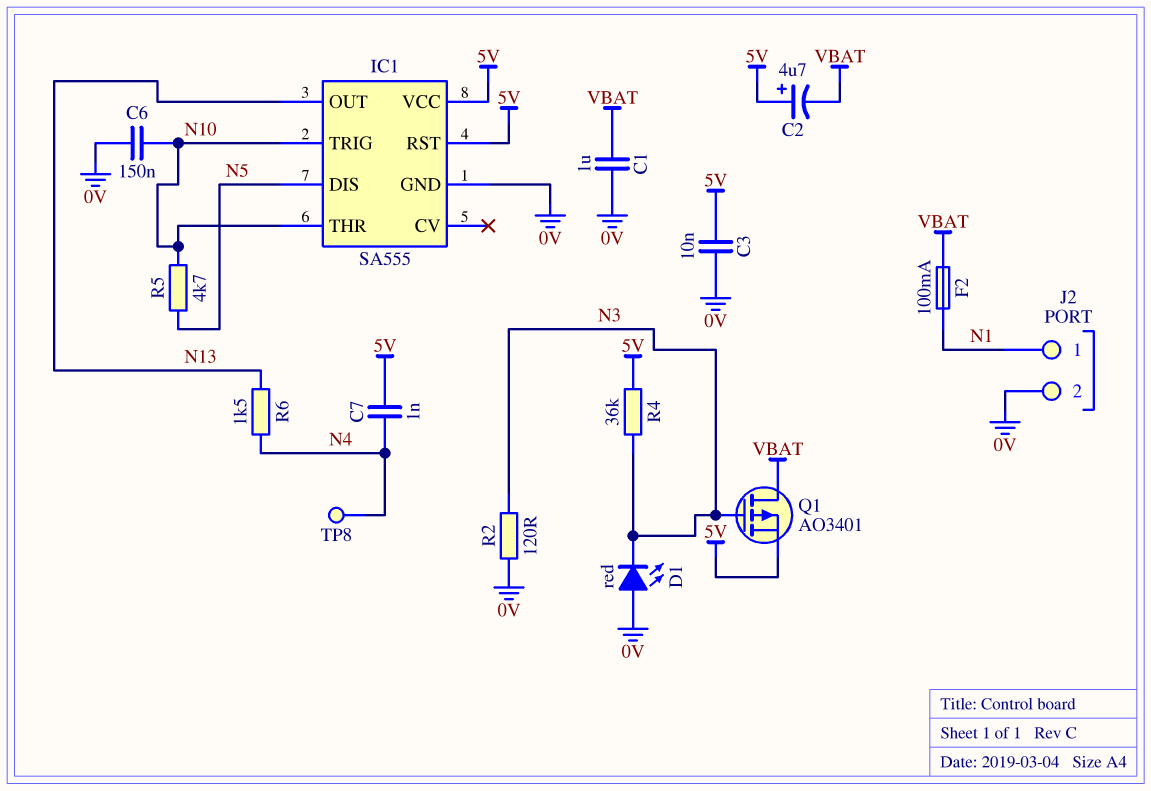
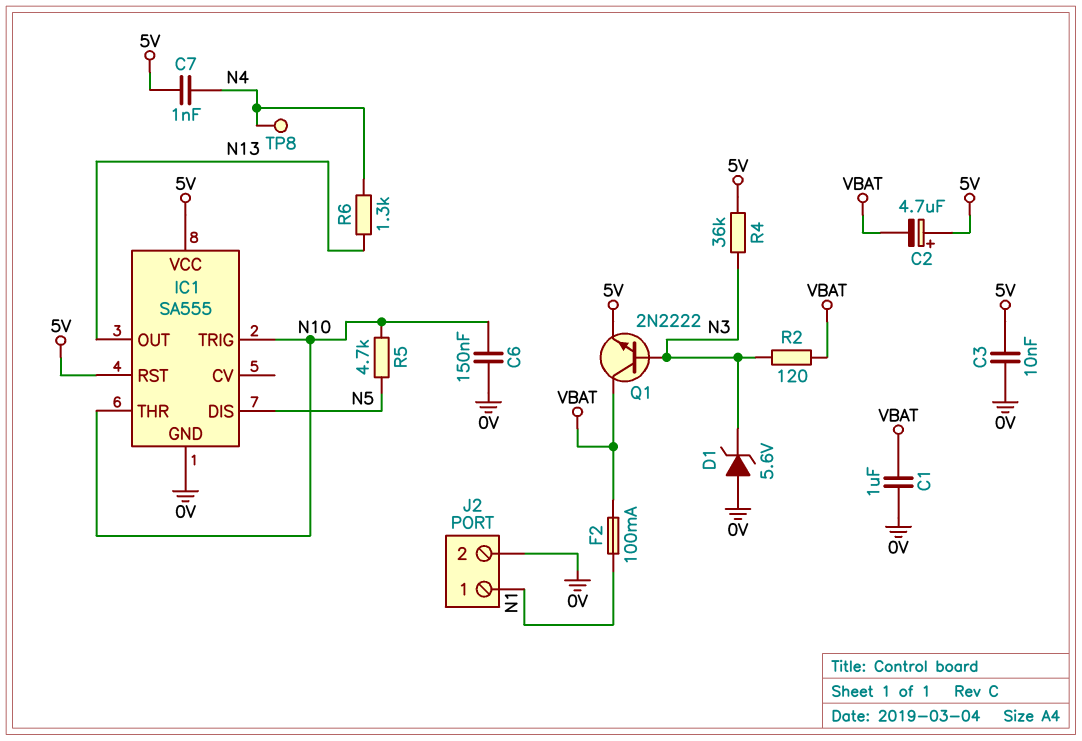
D1: LED red (A 0V, K N3) -> zener 5.6V (A 0V, K N3)
Q1: PMOS AO3401 (G N3, D VBAT, S 5V) -> NPN 2N2222 (B N3, C VBAT, E 5V)
R2: 120 (0V, N3) -> 120 (N3, VBAT)
R6: 1.5k (N4, N13) -> 1.3k (N4, N13)

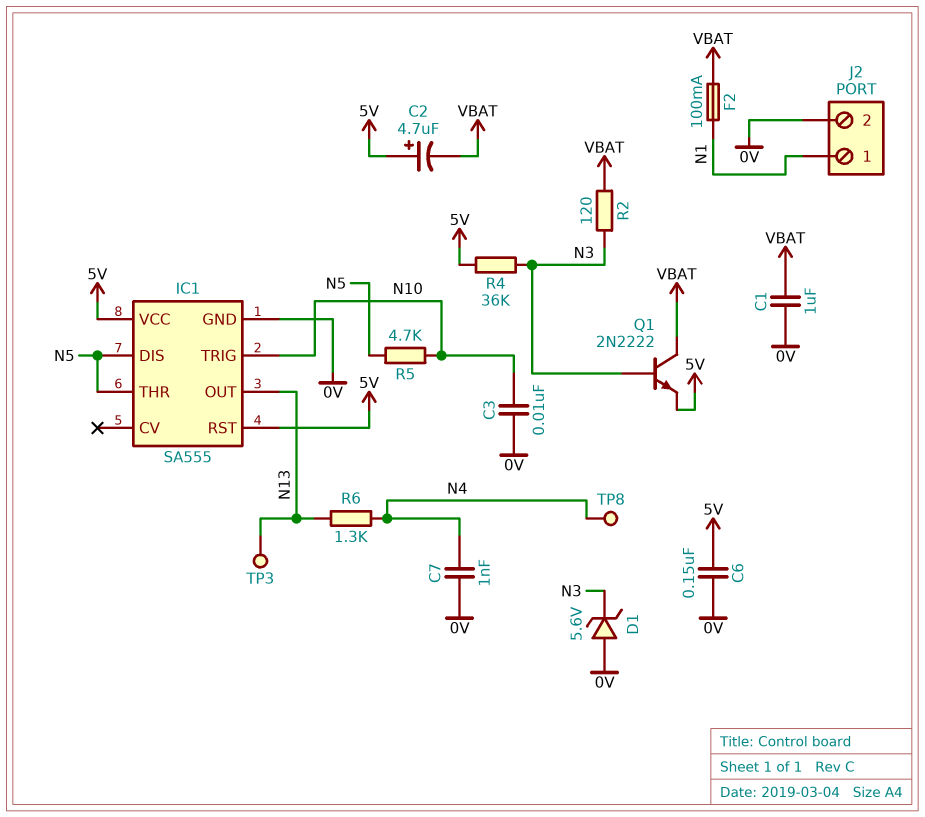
C3: 10nF (0V, 5V) -> 10nF (0V, N10)
C6: 150nF (0V, N10) -> 150nF (0V, 5V)
C7: 1nF (5V, N4) -> 1nF (0V, N4)
IC1 pin THR: N10 -> N5
TP3: none -> test point (N13)

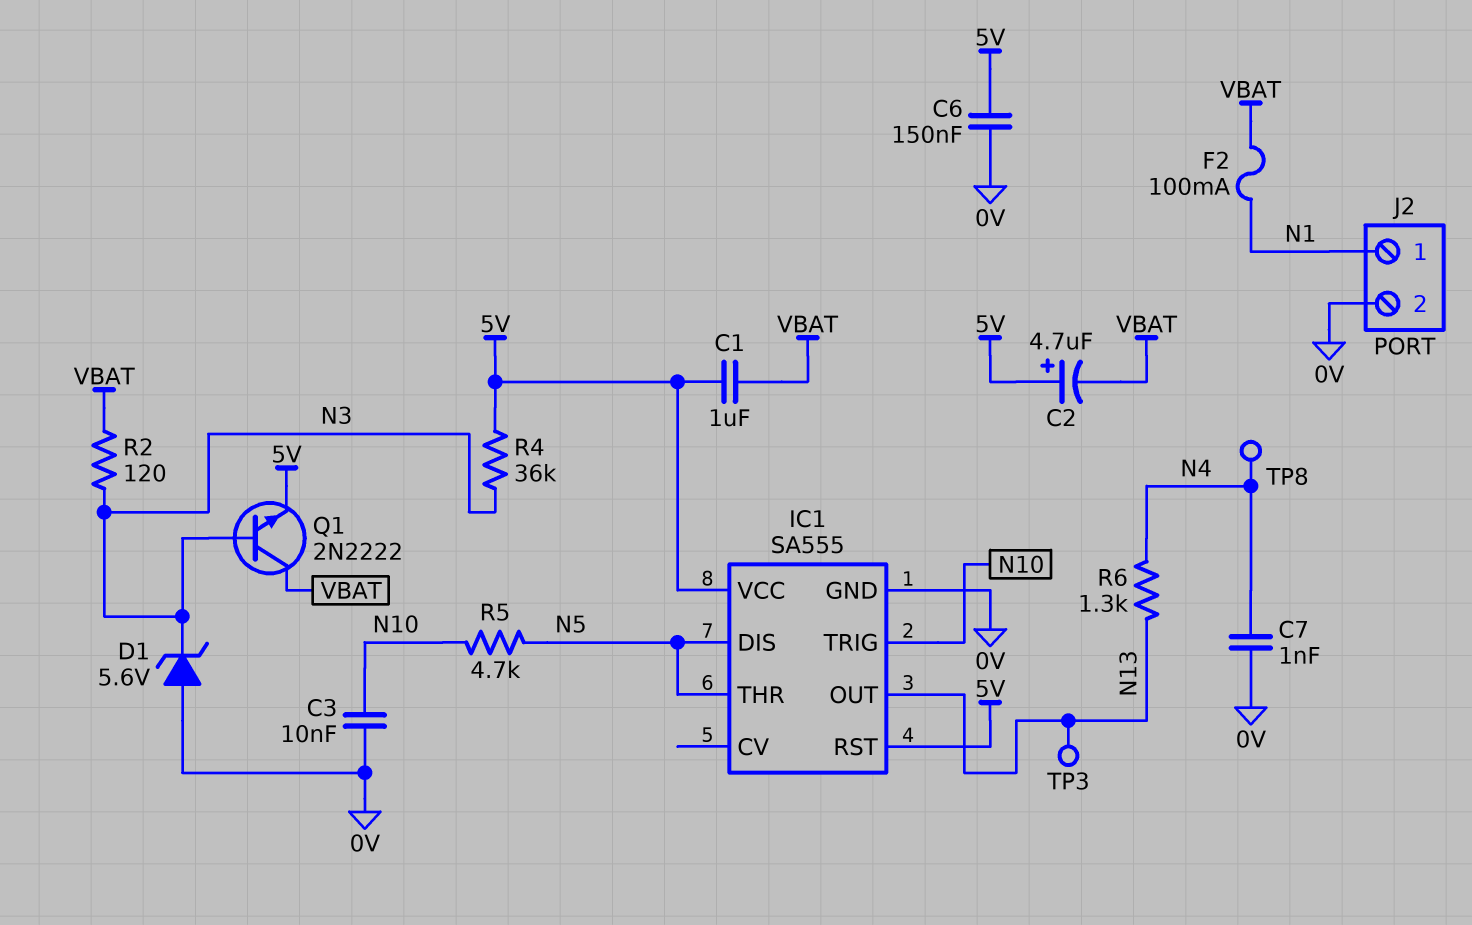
C1: 1uF (0V, VBAT) -> 1uF (5V, VBAT)

